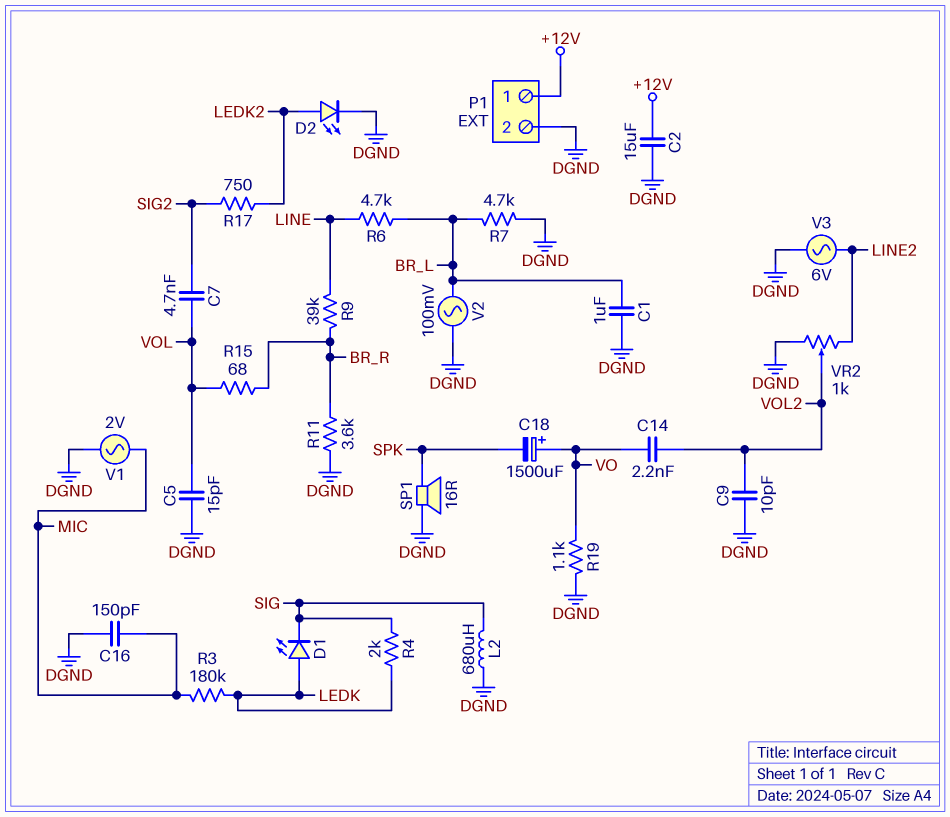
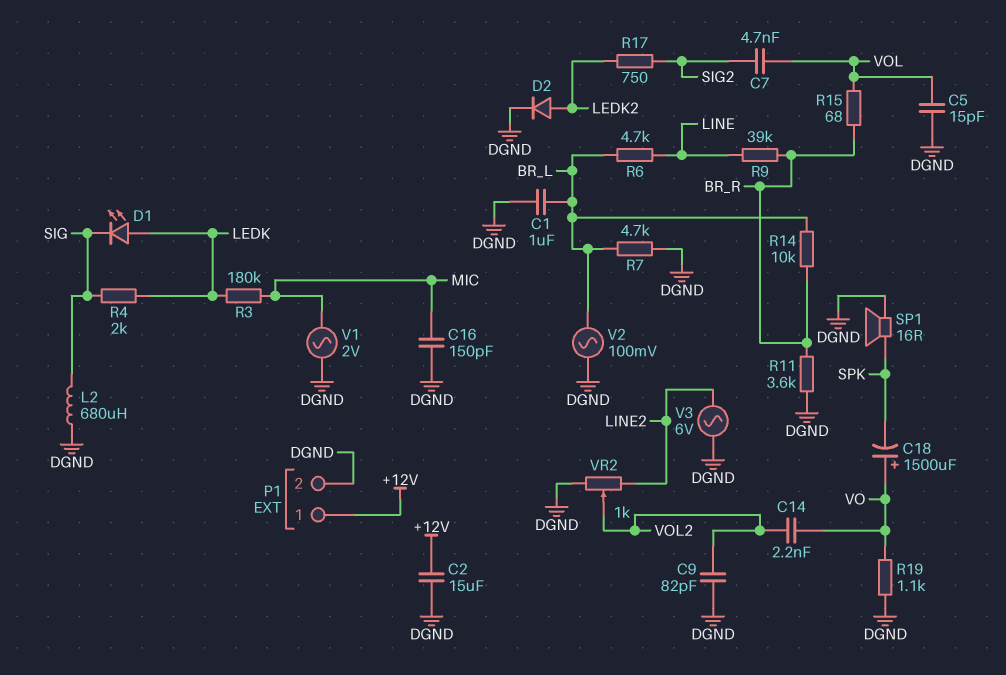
C9: 10pF (DGND, VOL2) -> 82pF (DGND, VOL2)
D2: LED (A LEDK2, K DGND) -> diode (A LEDK2, K DGND)
R14: none -> 10k (BR_L, BR_R)

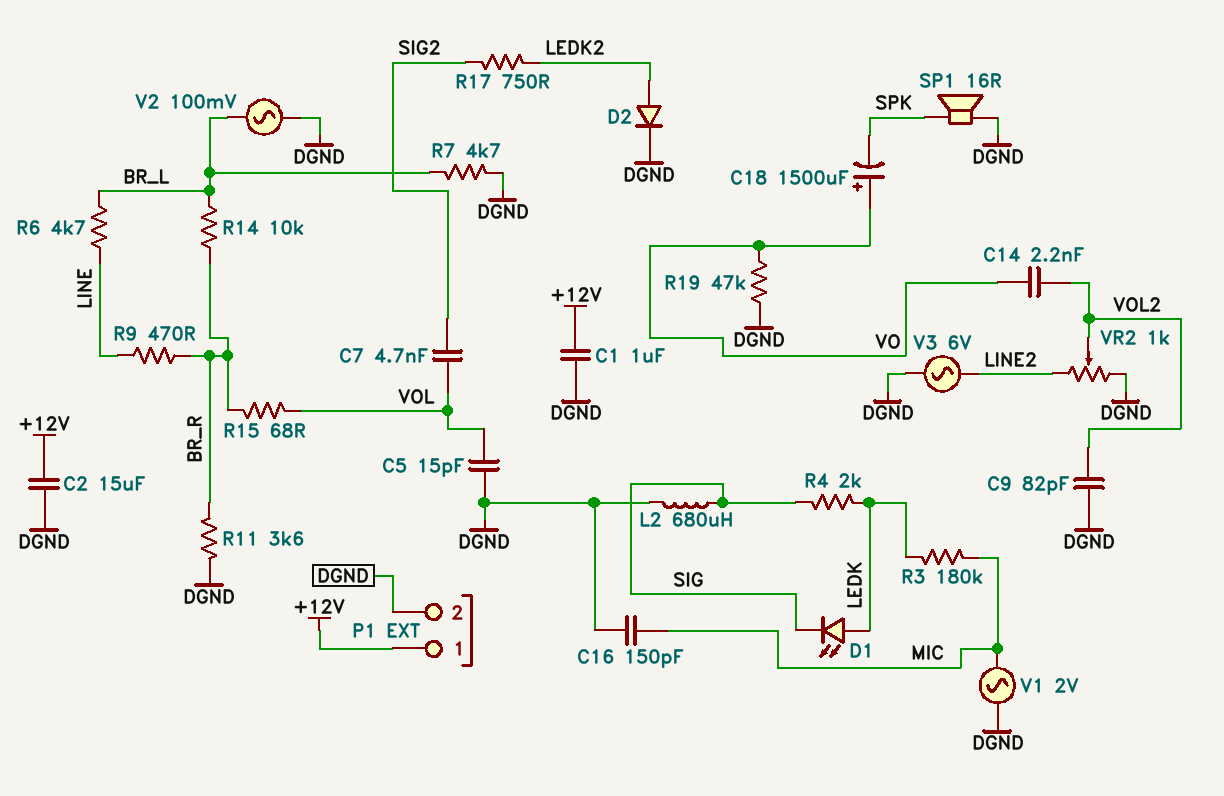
C1: 1uF (BR_L, DGND) -> 1uF (+12V, DGND)
R9: 39k (BR_R, LINE) -> 470 (BR_R, LINE)
R19: 1.1k (DGND, VO) -> 47k (DGND, VO)

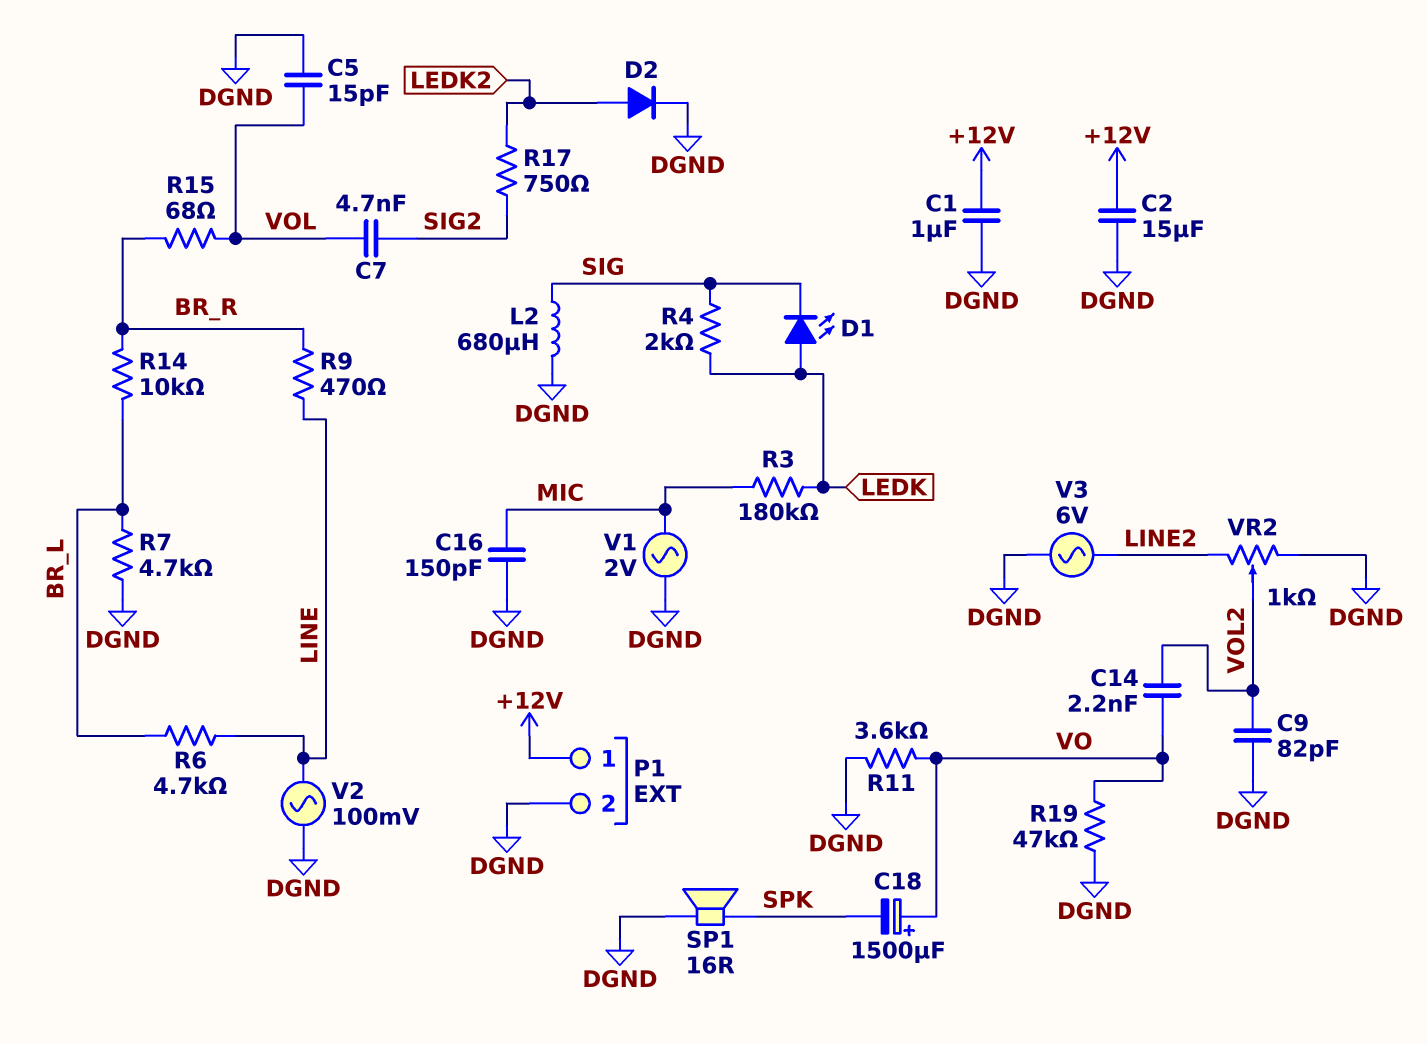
R11: 3.6k (BR_R, DGND) -> 3.6k (DGND, VO)
V2: AC 100mV (BR_L, DGND) -> AC 100mV (DGND, LINE)

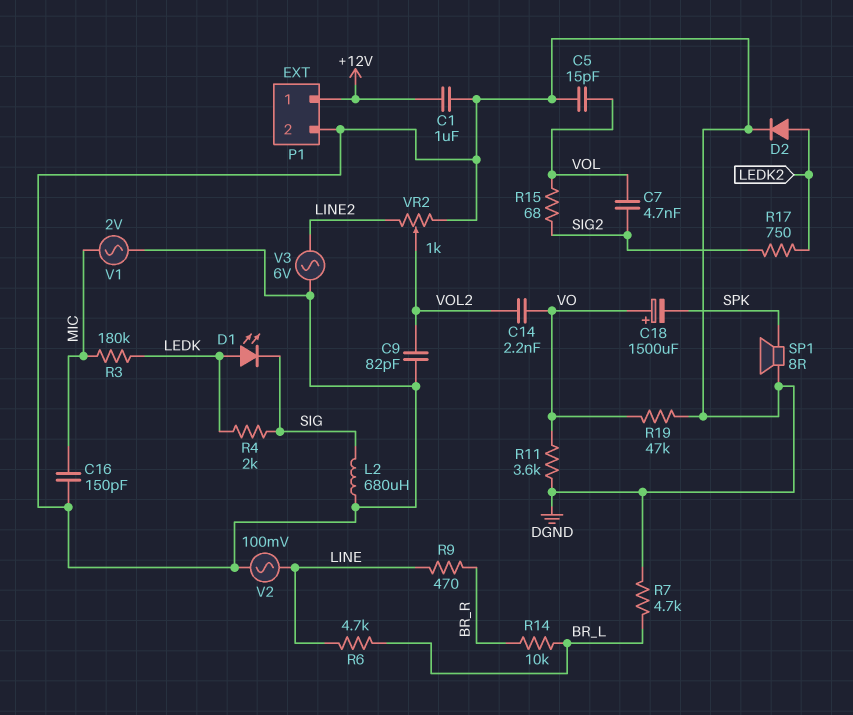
C2: 15uF (+12V, DGND) -> none
R15: 68 (BR_R, VOL) -> 68 (SIG2, VOL)
SP1: speaker 16R (DGND, SPK) -> speaker 8R (DGND, SPK)

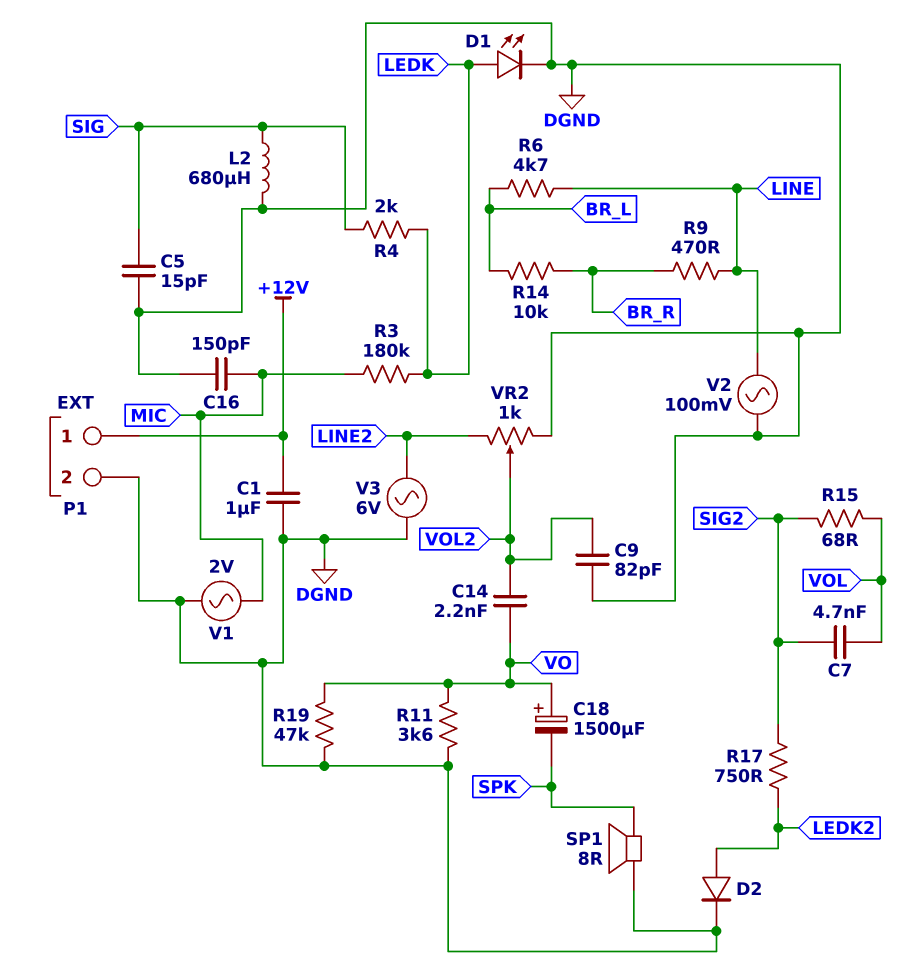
C5: 15pF (DGND, VOL) -> 15pF (DGND, SIG)
D1: LED (A LEDK, K SIG) -> LED (A LEDK, K DGND)
R7: 4.7k (BR_L, DGND) -> none

